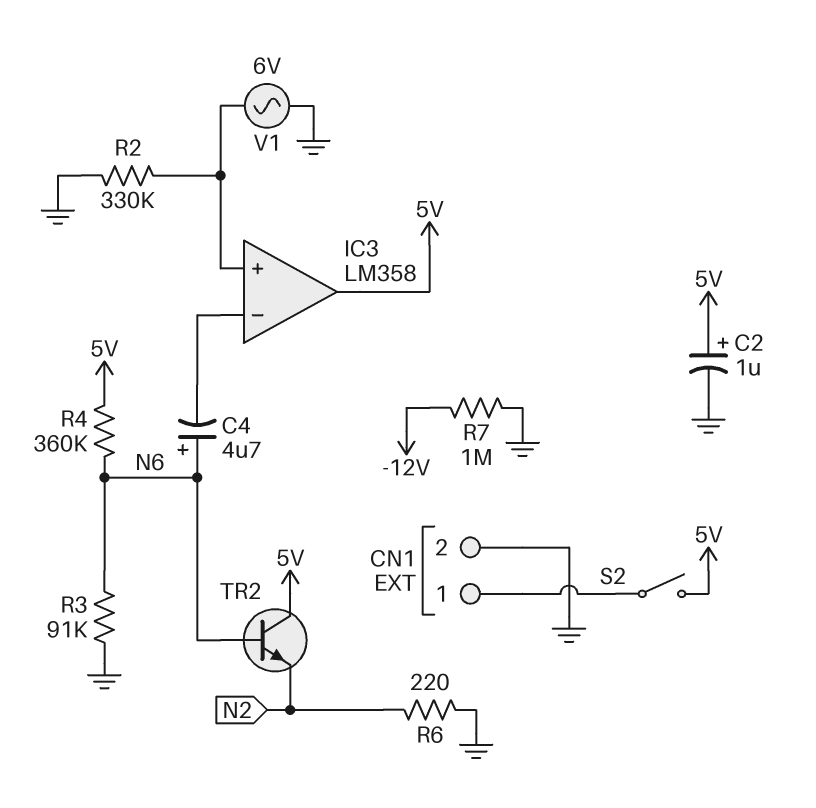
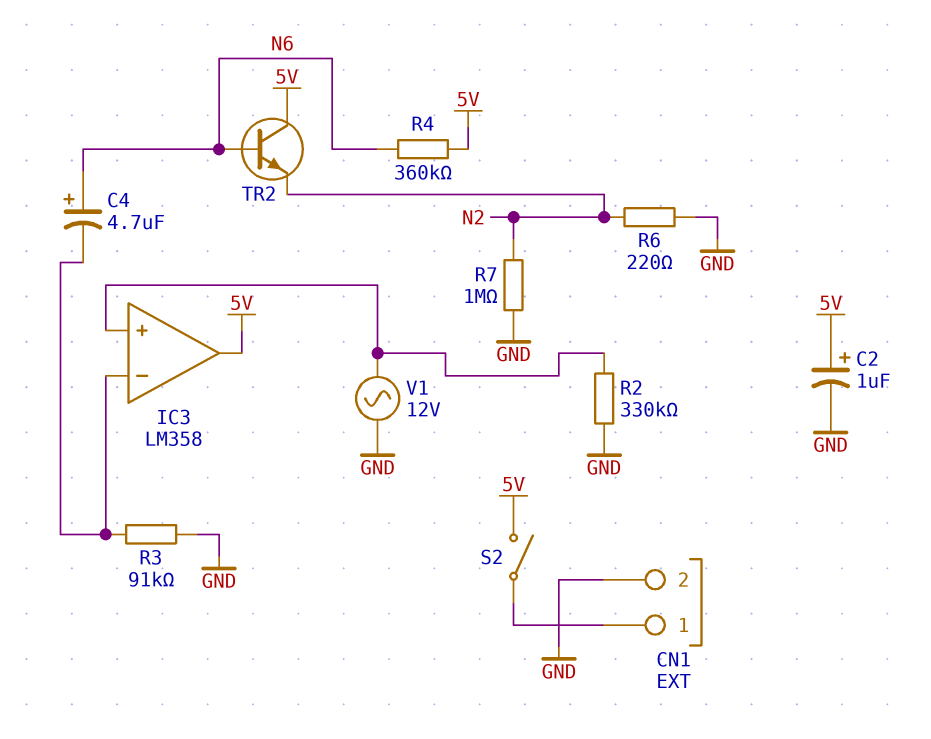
R3: 91k (GND, N6) -> 91k (GND, IC3/in-)
R7: 1M (-12V, GND) -> 1M (GND, N2)
V1: AC 6V (GND, IC3/in+) -> AC 12V (GND, IC3/in+)

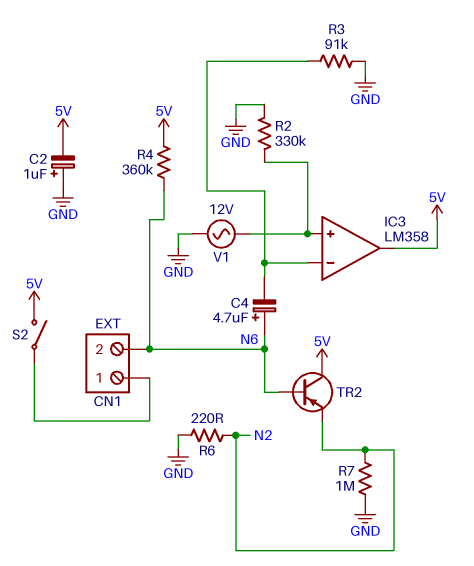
C2: 1uF (plus 5V, minus GND) -> 1uF (plus GND, minus 5V)
CN1 pin 2: GND -> N6
TR2: NPN (B N6, C 5V, E N2) -> PNP (B N6, C 5V, E N2)

